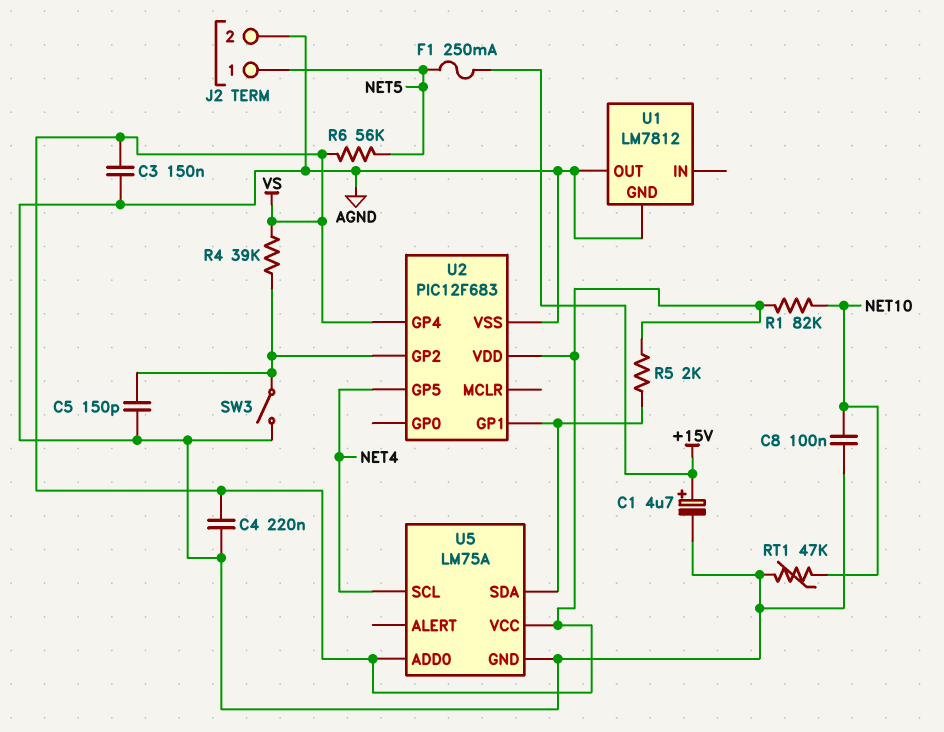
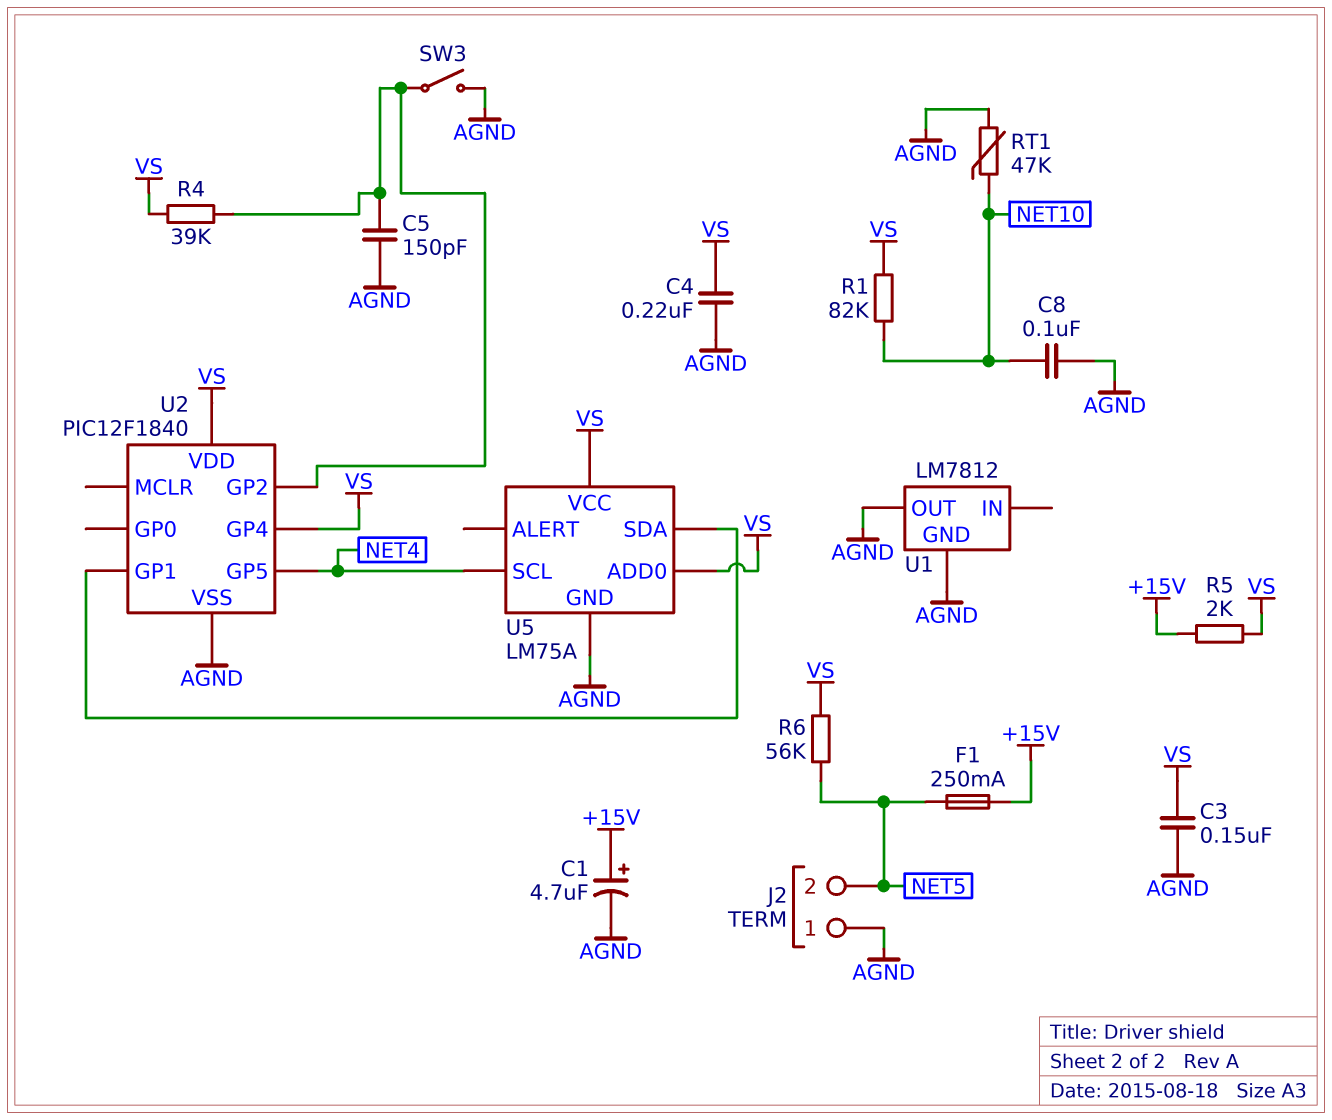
J2 pin 1: NET5 -> AGND
J2 pin 2: AGND -> NET5
R5: 2k (U2/GP1, VS) -> 2k (+15V, VS)
U2: PIC12F683 -> PIC12F1840

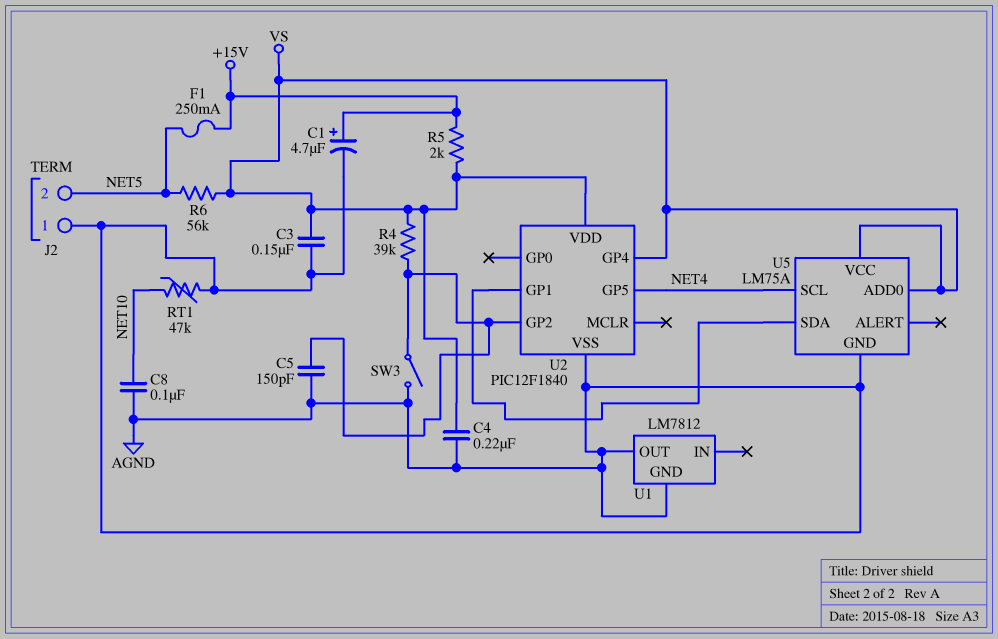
R1: 82k (NET10, VS) -> none

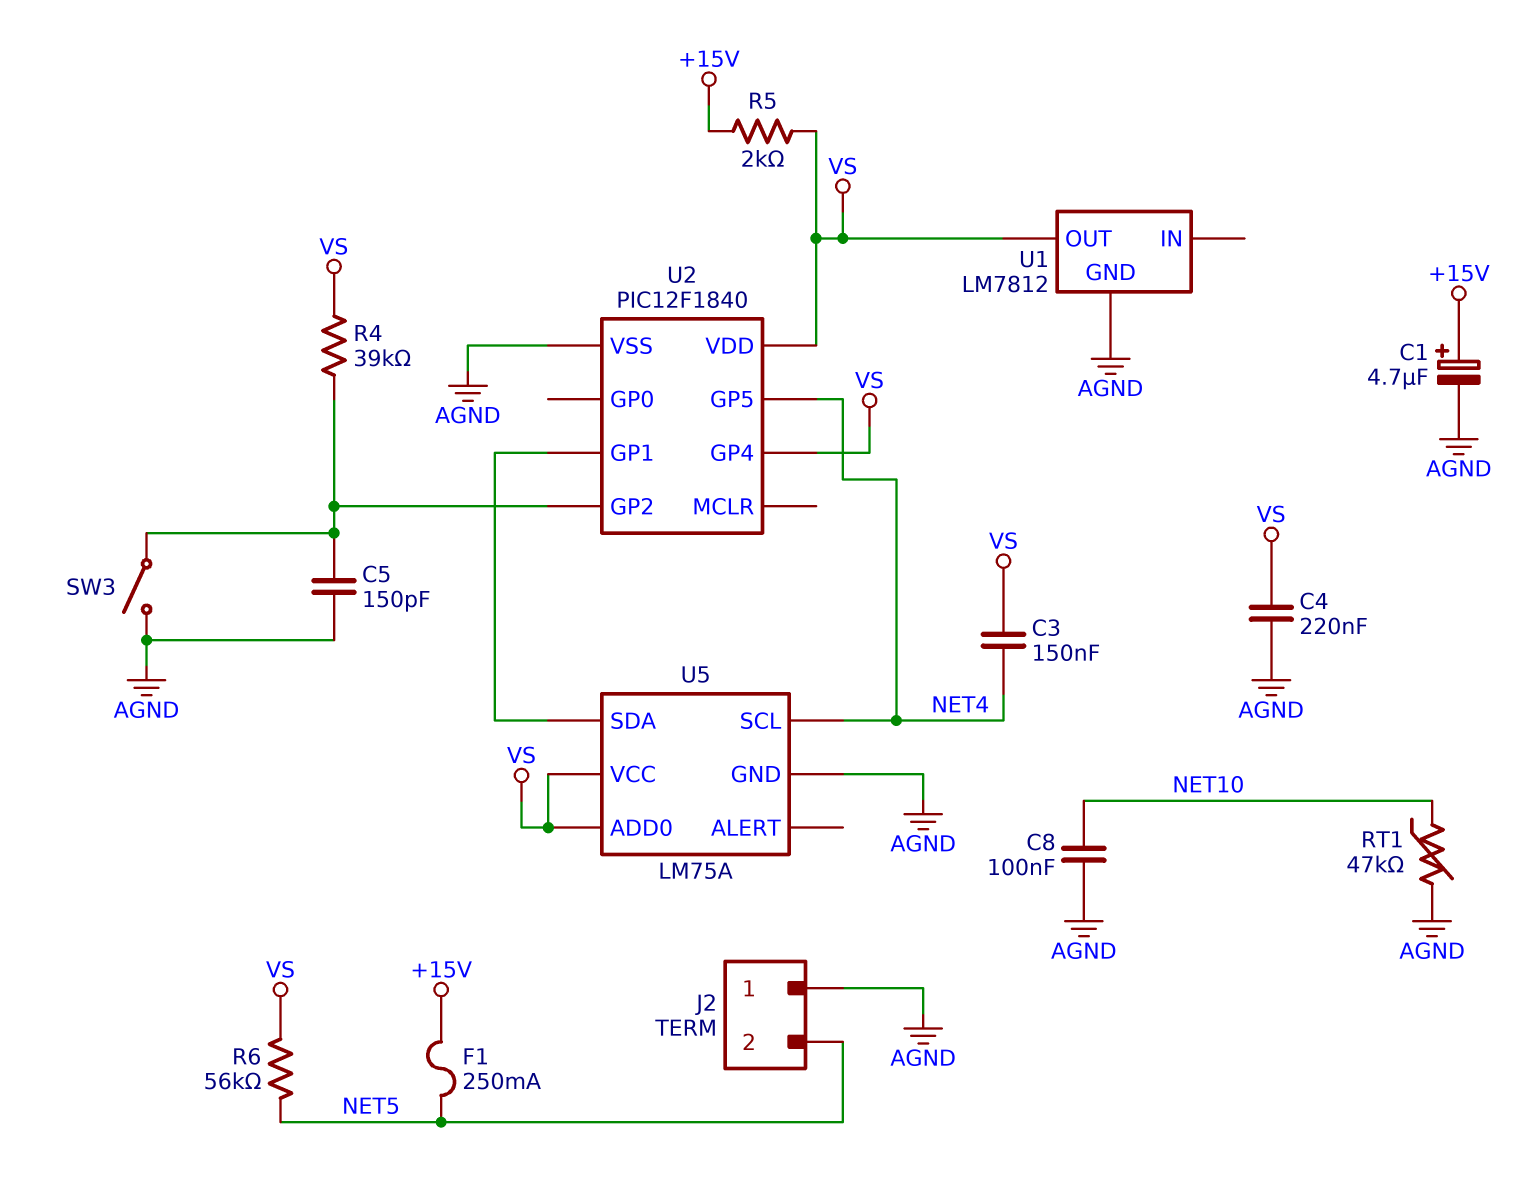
C3: 150nF (AGND, VS) -> 150nF (NET4, VS)
U1 pin OUT: AGND -> VS

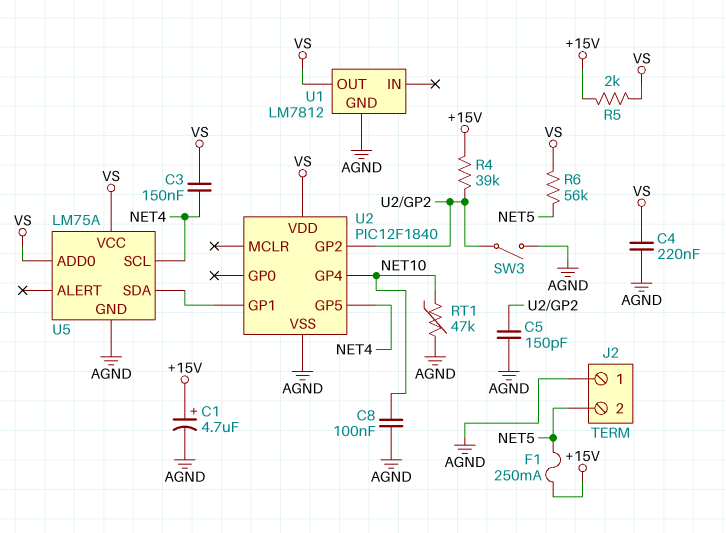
R4: 39k (U2/GP2, VS) -> 39k (+15V, U2/GP2)
U2 pin GP4: VS -> NET10

